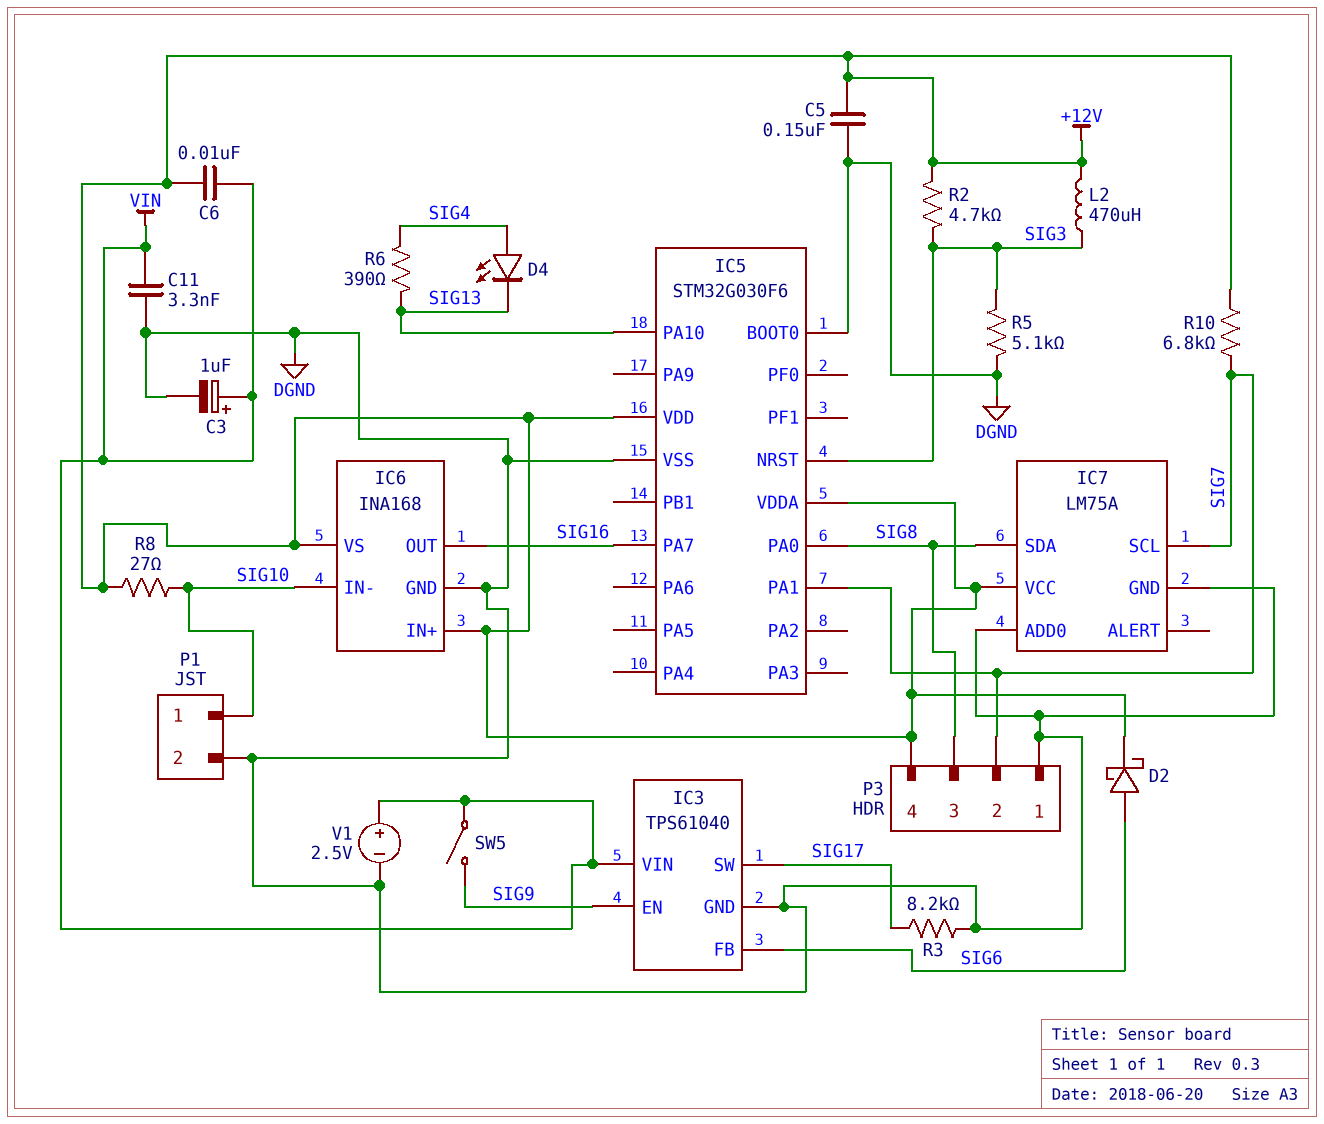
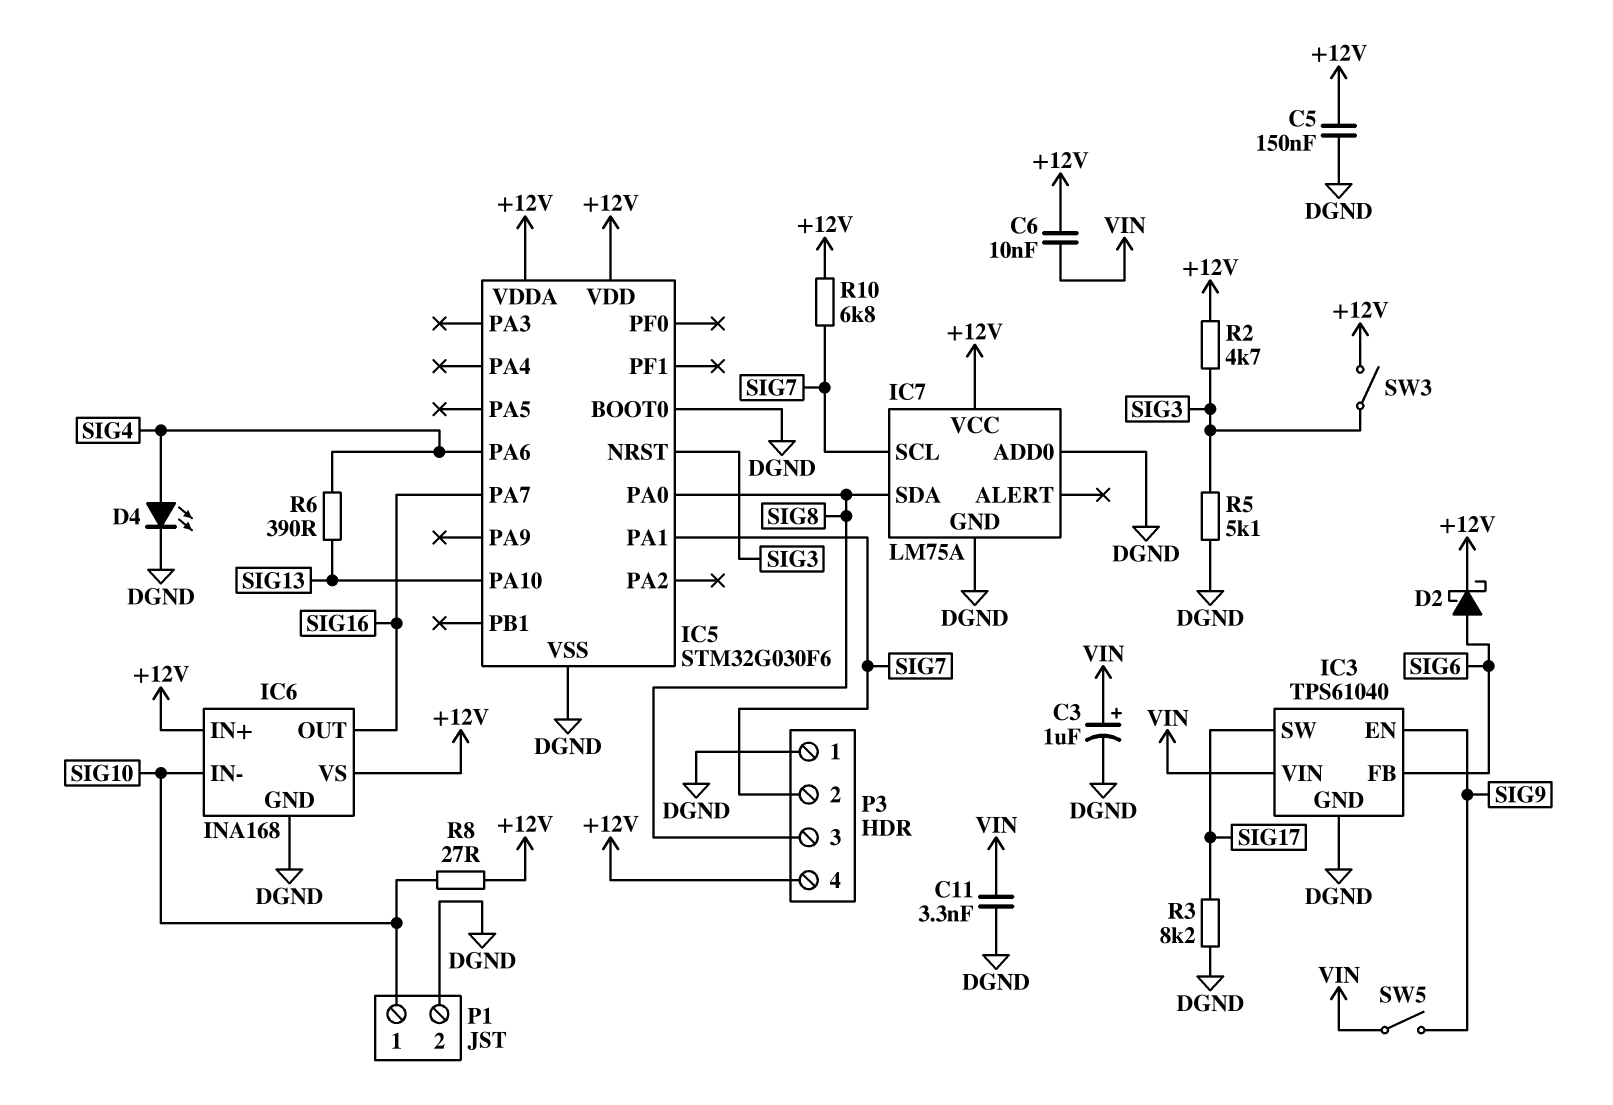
D4: LED (A SIG4, K SIG13) -> LED (A SIG4, K DGND)
IC5 pin PA6: none -> SIG4
L2: 470uH (+12V, SIG3) -> none
SW3: none -> switch (+12V, SIG3)
V1: 2.5V (plus VIN, minus DGND) -> none

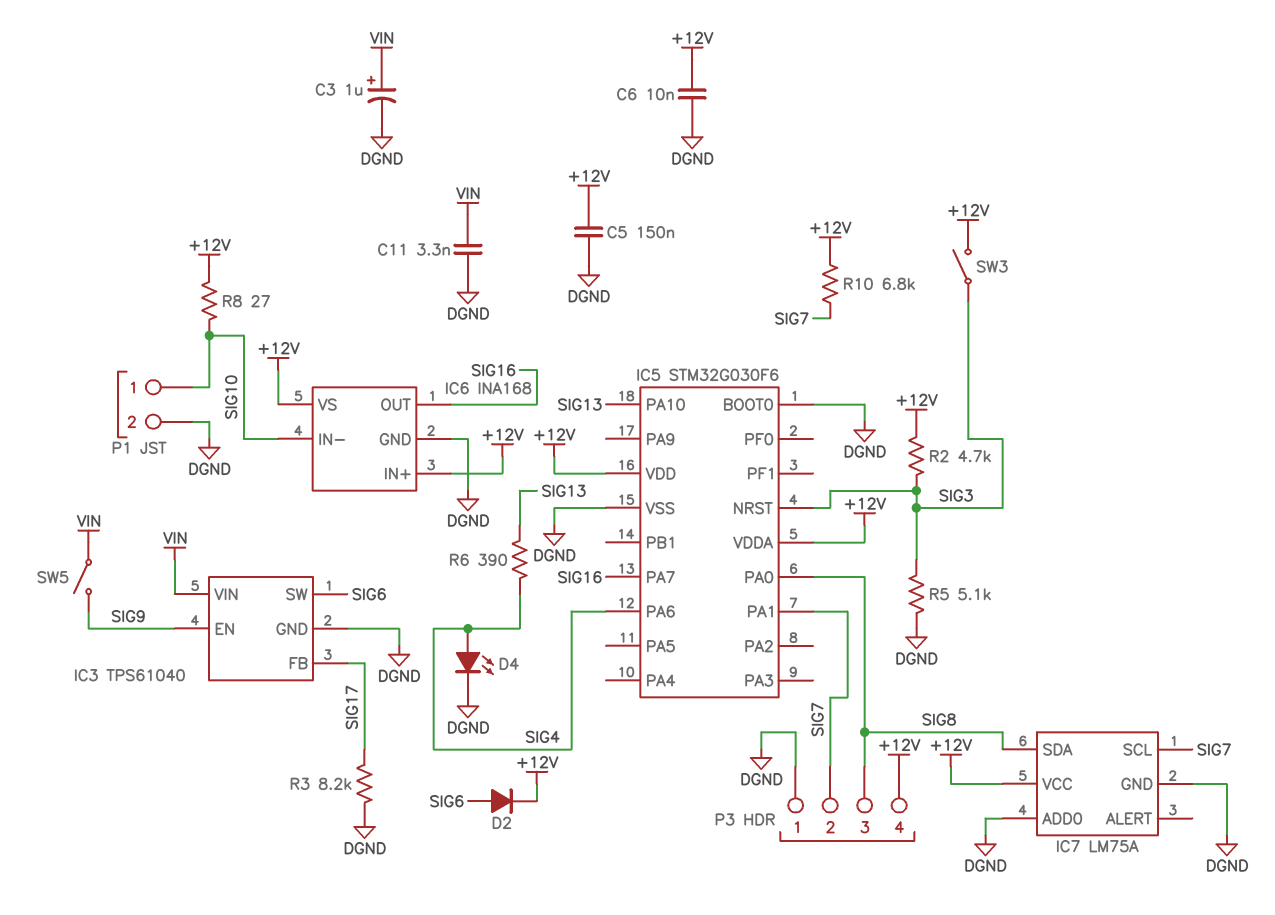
C6: 10nF (+12V, VIN) -> 10nF (+12V, DGND)
D2: schottky (A SIG6, K +12V) -> diode (A SIG6, K +12V)
IC3 pin FB: SIG6 -> SIG17
IC3 pin SW: SIG17 -> SIG6

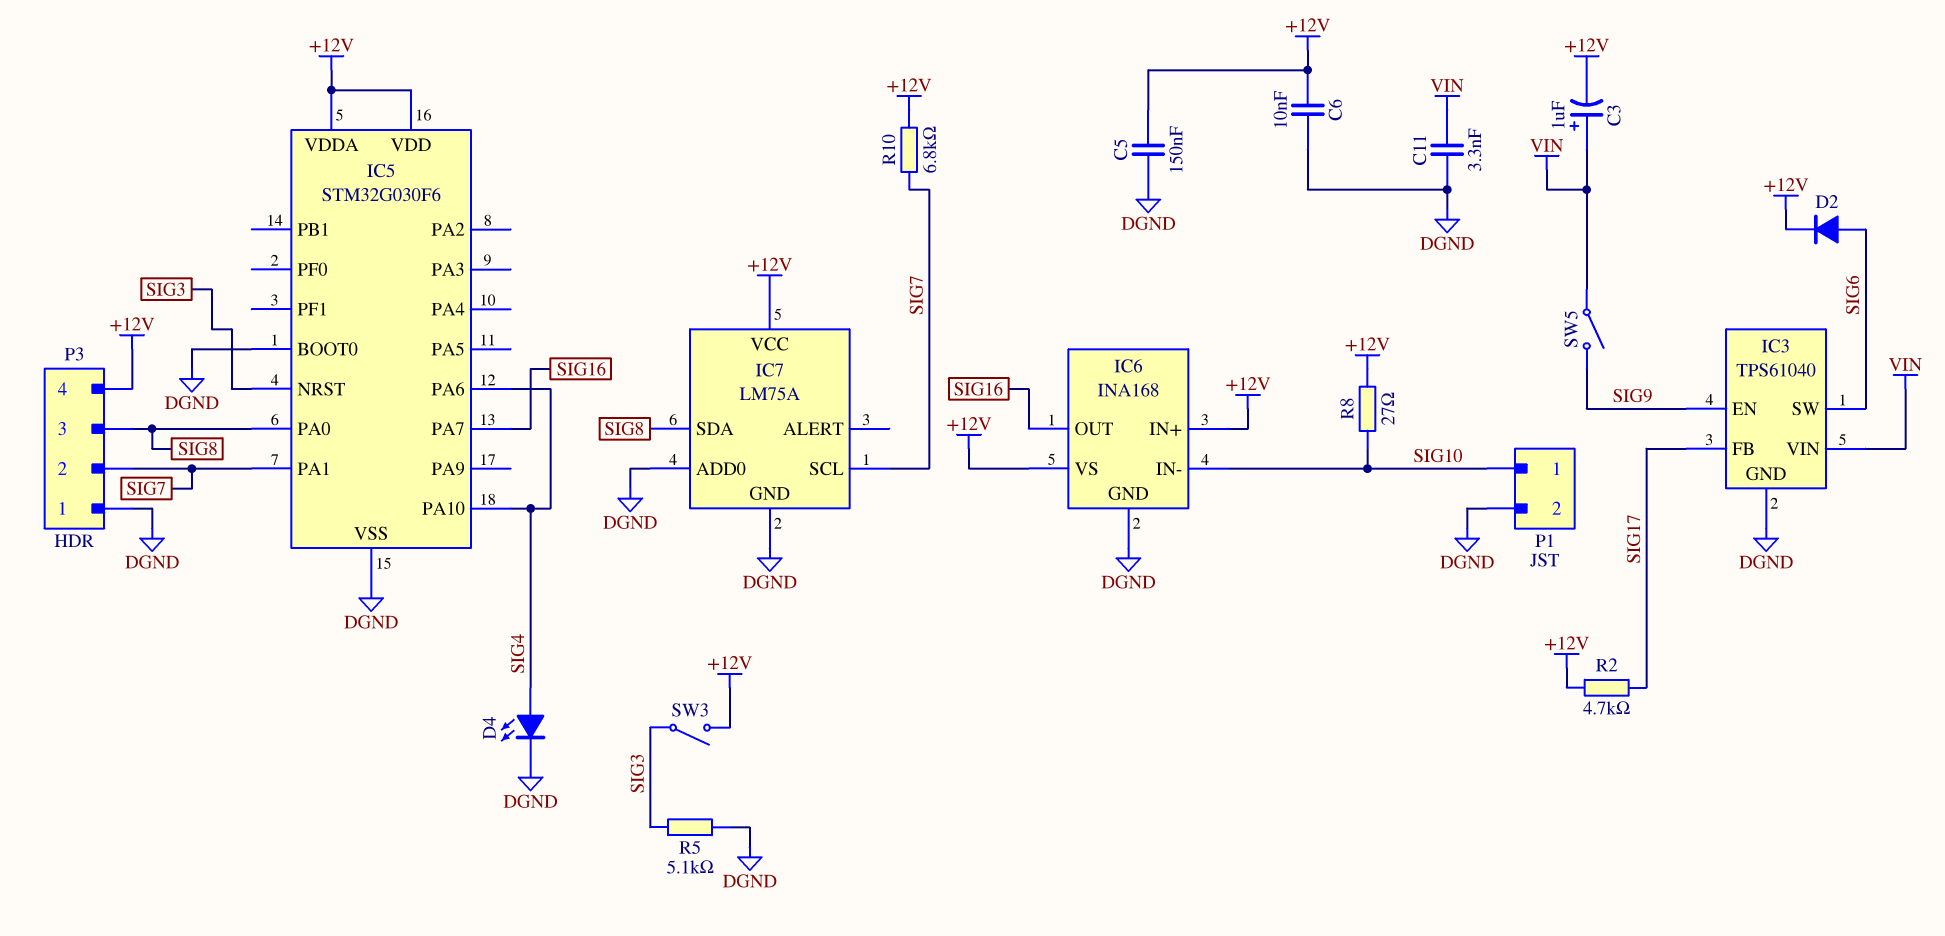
C3: 1uF (plus VIN, minus DGND) -> 1uF (plus VIN, minus +12V)
IC5 pin PA10: SIG13 -> SIG4
R2: 4.7k (+12V, SIG3) -> 4.7k (+12V, SIG17)
R3: 8.2k (DGND, SIG17) -> none
R6: 390 (SIG4, SIG13) -> none

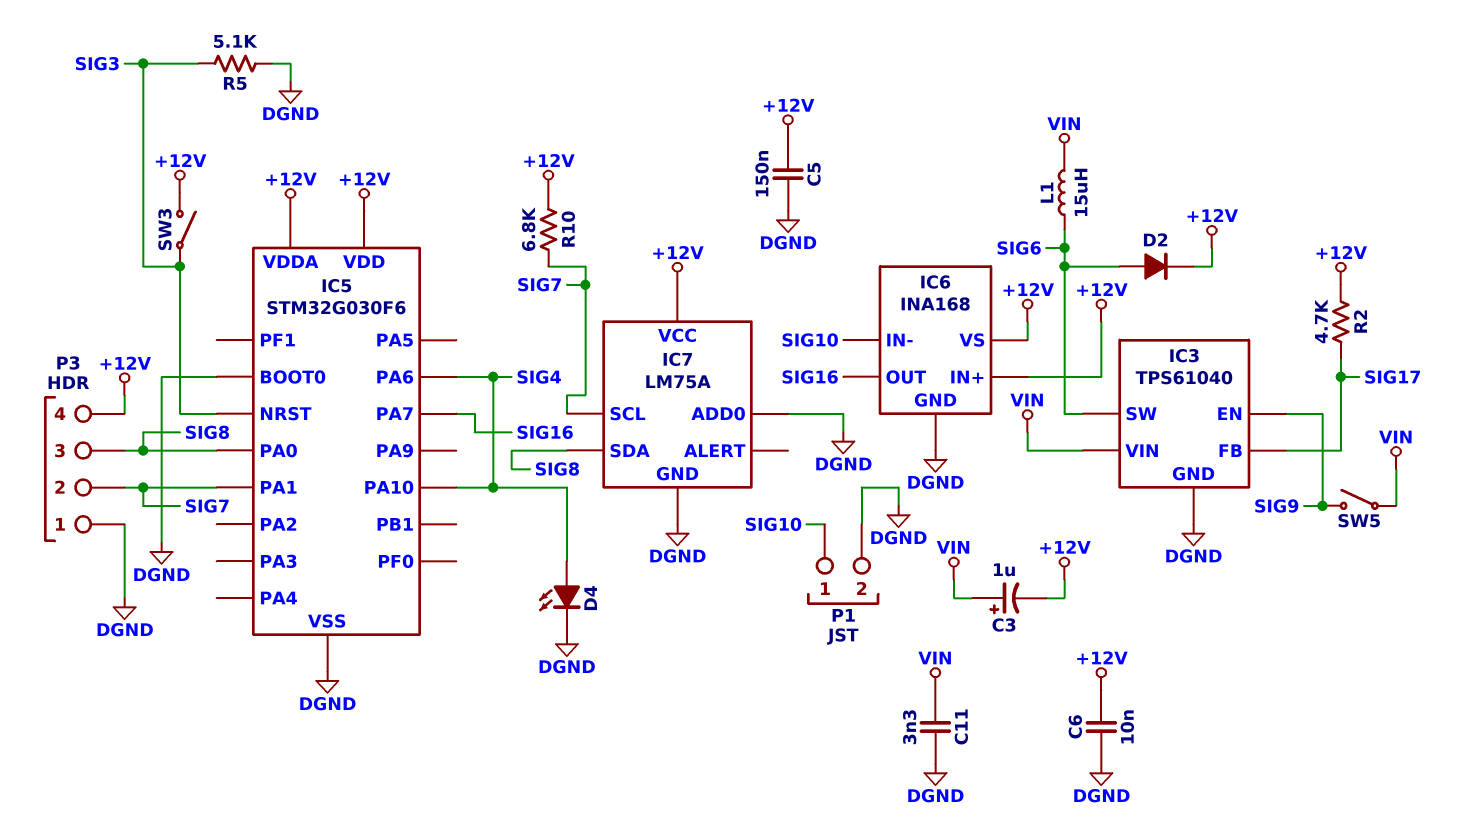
L1: none -> 15uH (SIG6, VIN)
R8: 27 (+12V, SIG10) -> none

